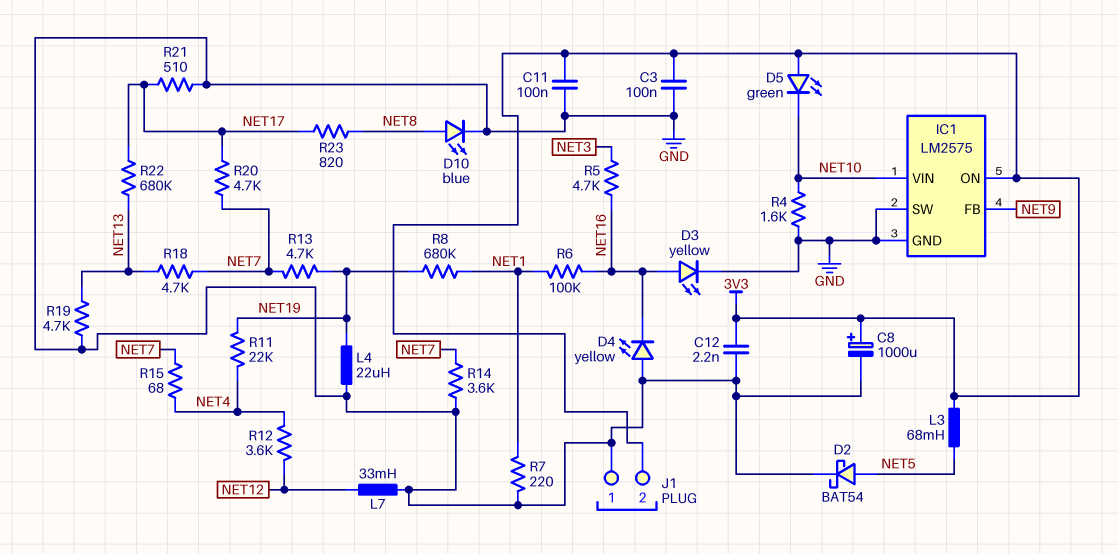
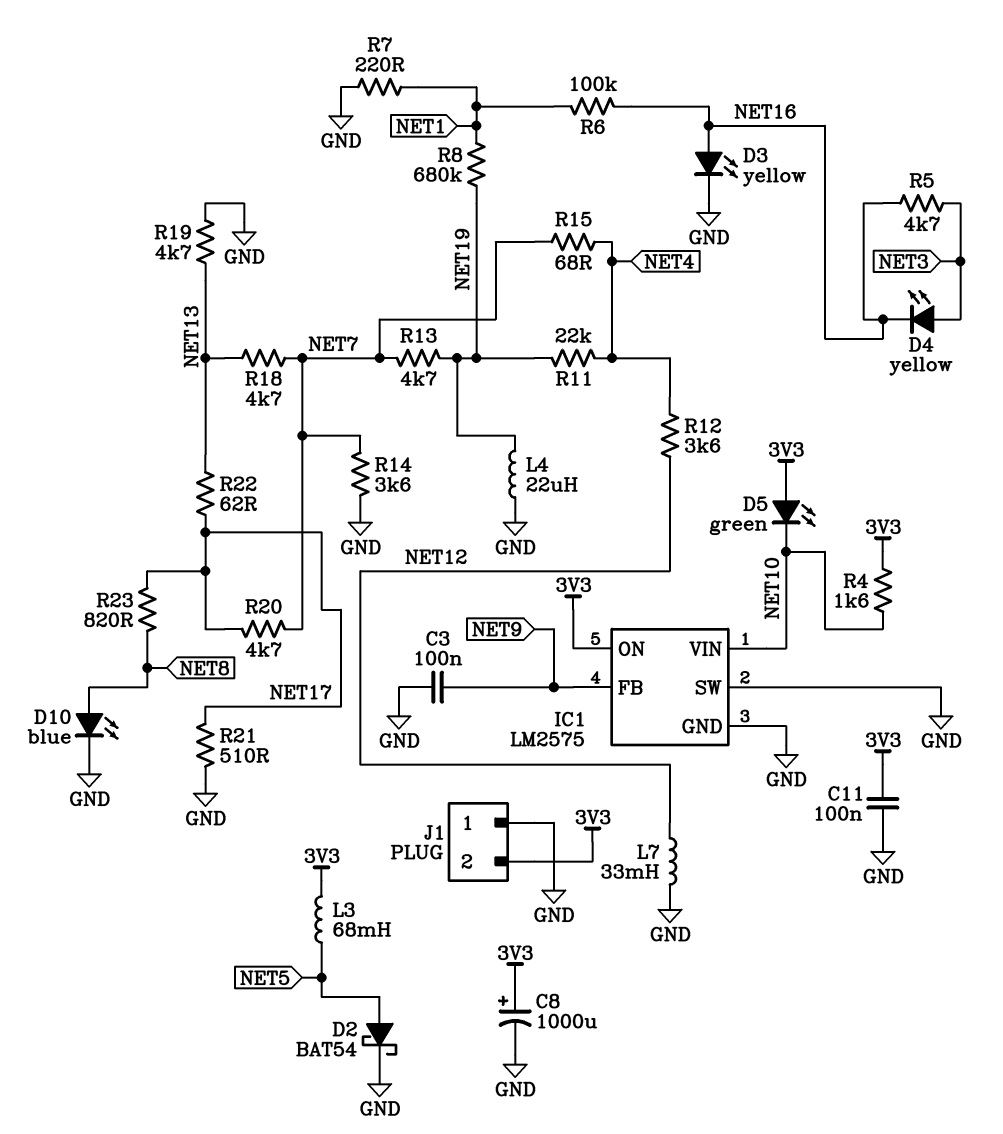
C3: 100nF (3V3, GND) -> 100nF (GND, NET9)
C12: 2.2nF (3V3, GND) -> none
D4: LED yellow (A GND, K NET16) -> LED yellow (A NET3, K NET16)
R4: 1.6k (GND, NET10) -> 1.6k (3V3, NET10)
R22: 680k (NET13, NET17) -> 62 (NET13, NET17)

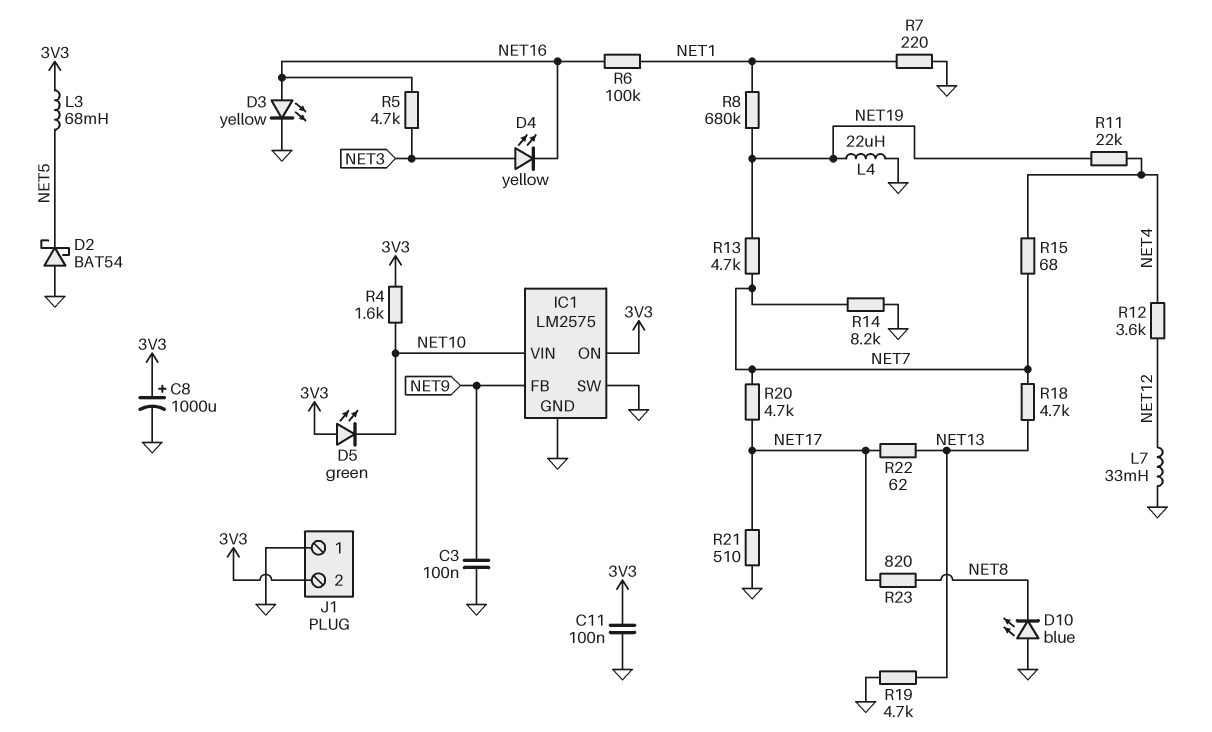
D2: schottky BAT54 (A NET5, K GND) -> schottky BAT54 (A GND, K NET5)
D10: LED blue (A NET8, K GND) -> LED blue (A GND, K NET8)
R14: 3.6k (GND, NET7) -> 8.2k (GND, NET7)

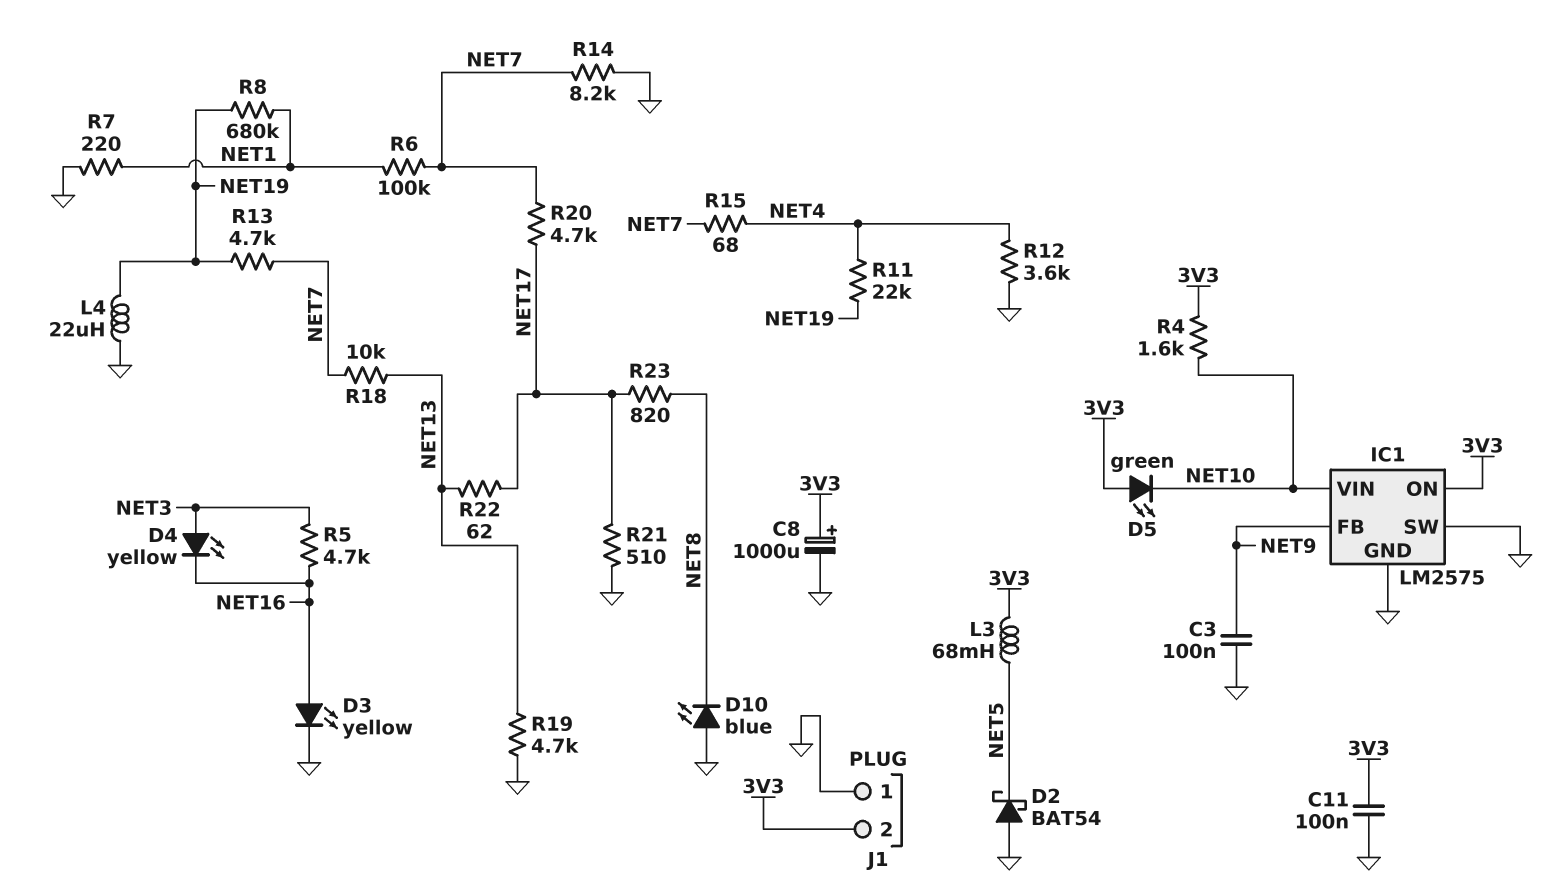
L7: 33mH (GND, NET12) -> none
R6: 100k (NET1, NET16) -> 100k (NET1, NET7)
R12: 3.6k (NET4, NET12) -> 3.6k (GND, NET4)
R18: 4.7k (NET7, NET13) -> 10k (NET7, NET13)

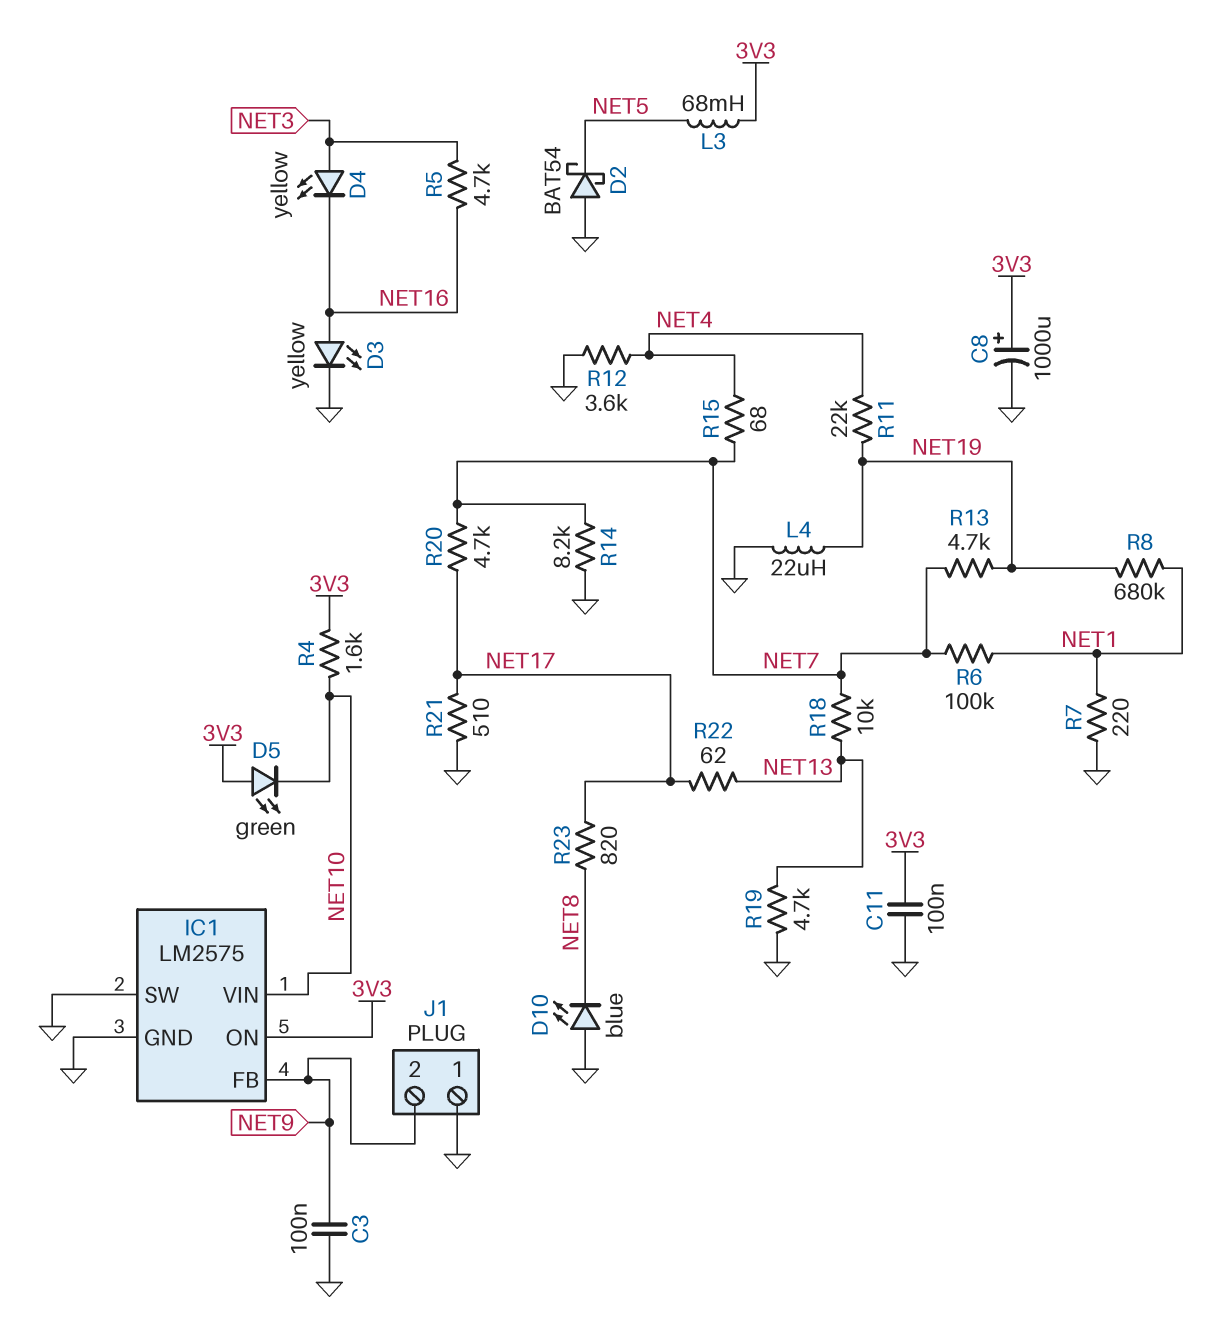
J1 pin 2: 3V3 -> NET9

